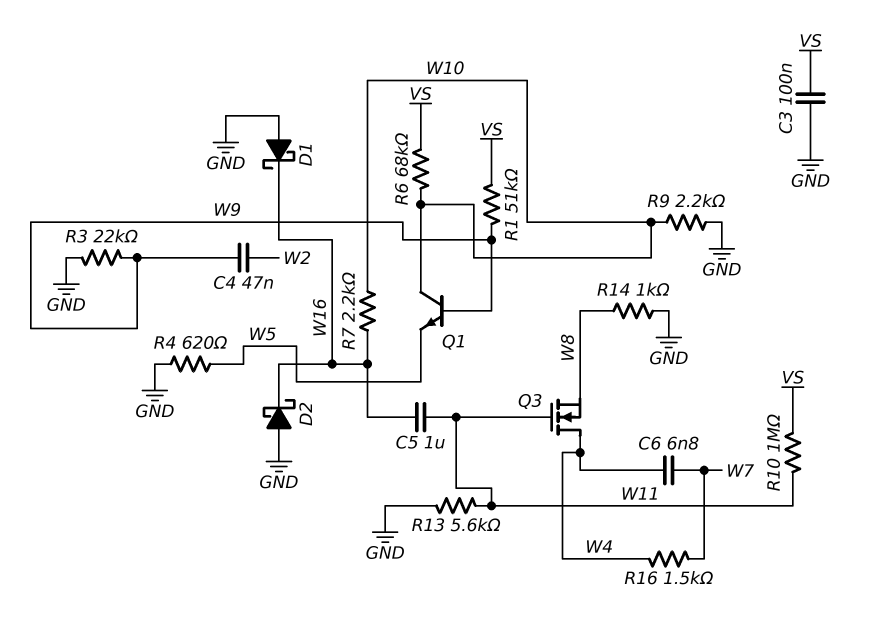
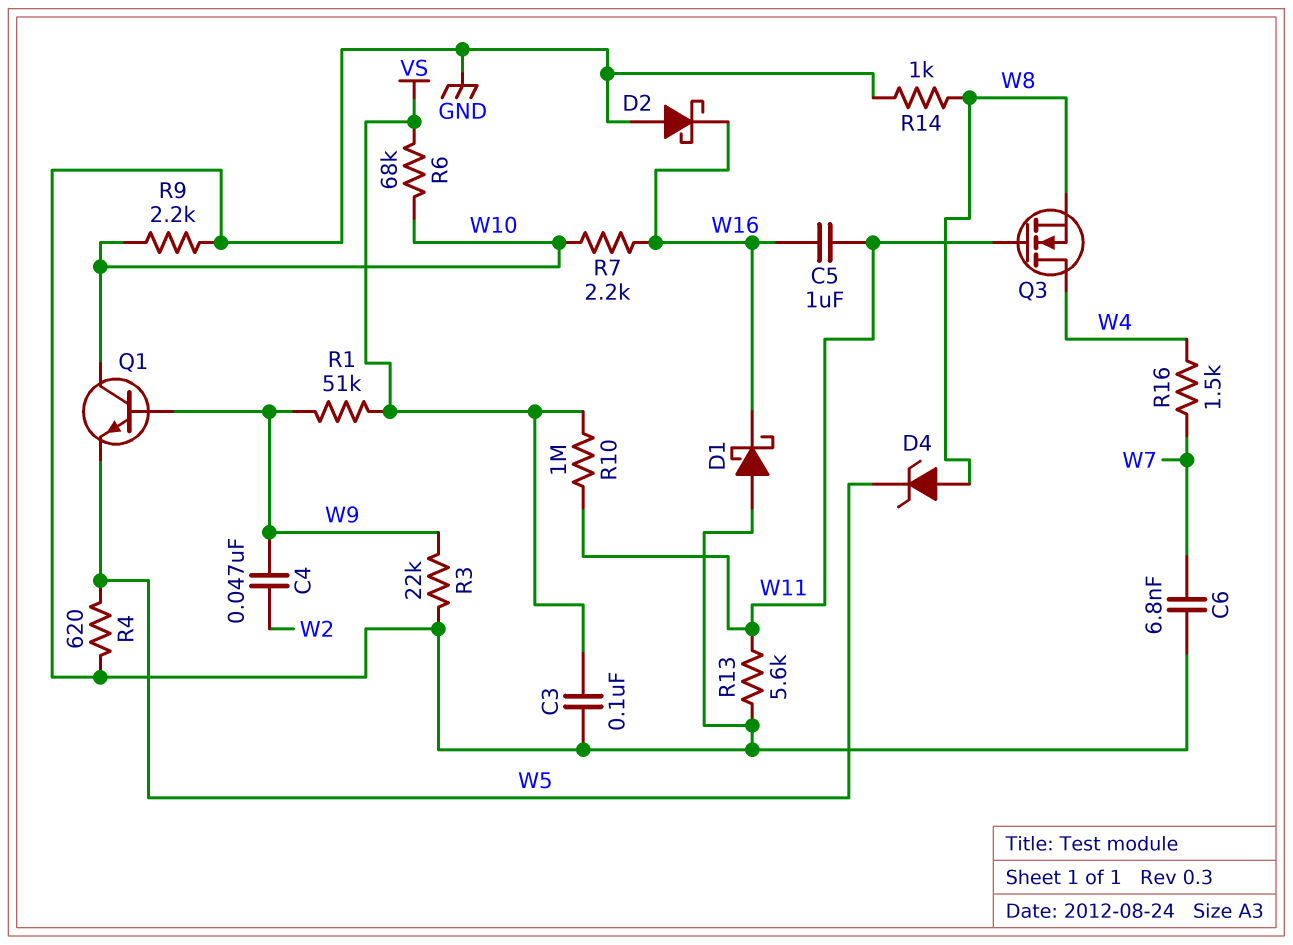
C6: 6.8nF (W4, W7) -> 6.8nF (GND, W7)
D4: none -> zener (A W8, K W5)

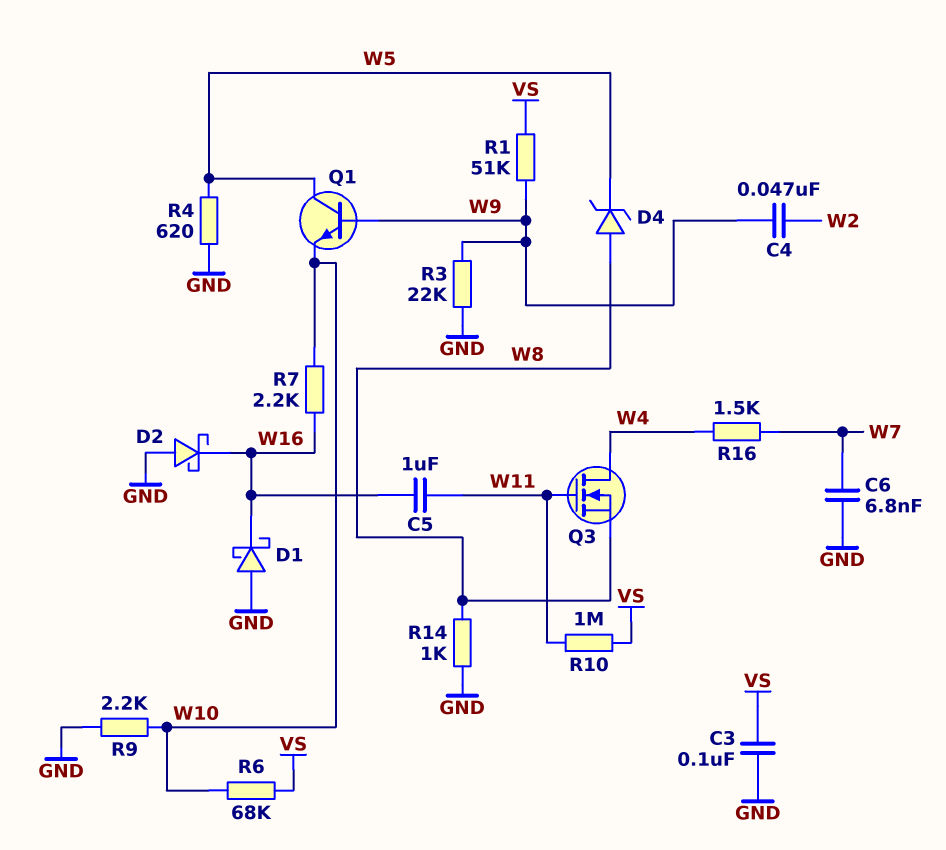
Q1: NPN (B W9, C W10, E W5) -> NPN (B W9, C W5, E W10)
R13: 5.6k (GND, W11) -> none

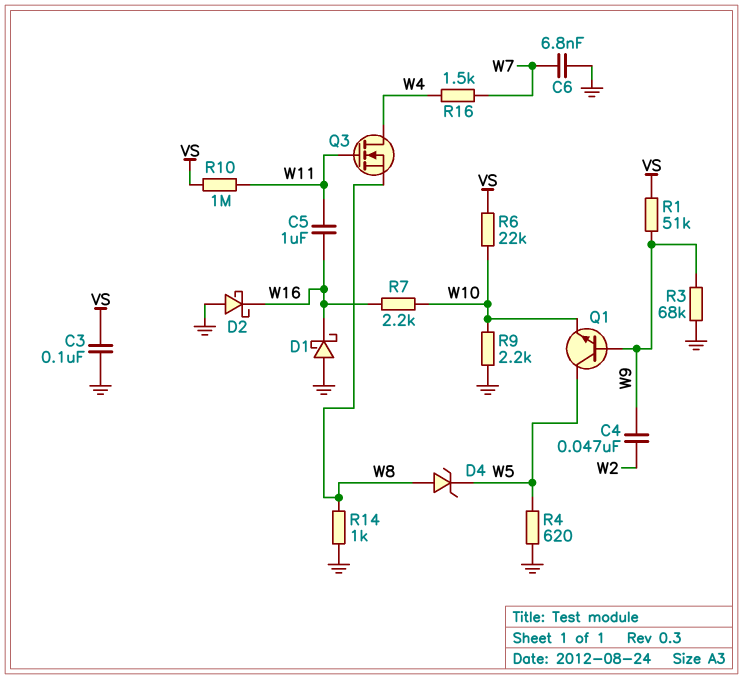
R3: 22k (GND, W9) -> 68k (GND, W9)
R6: 68k (VS, W10) -> 22k (VS, W10)

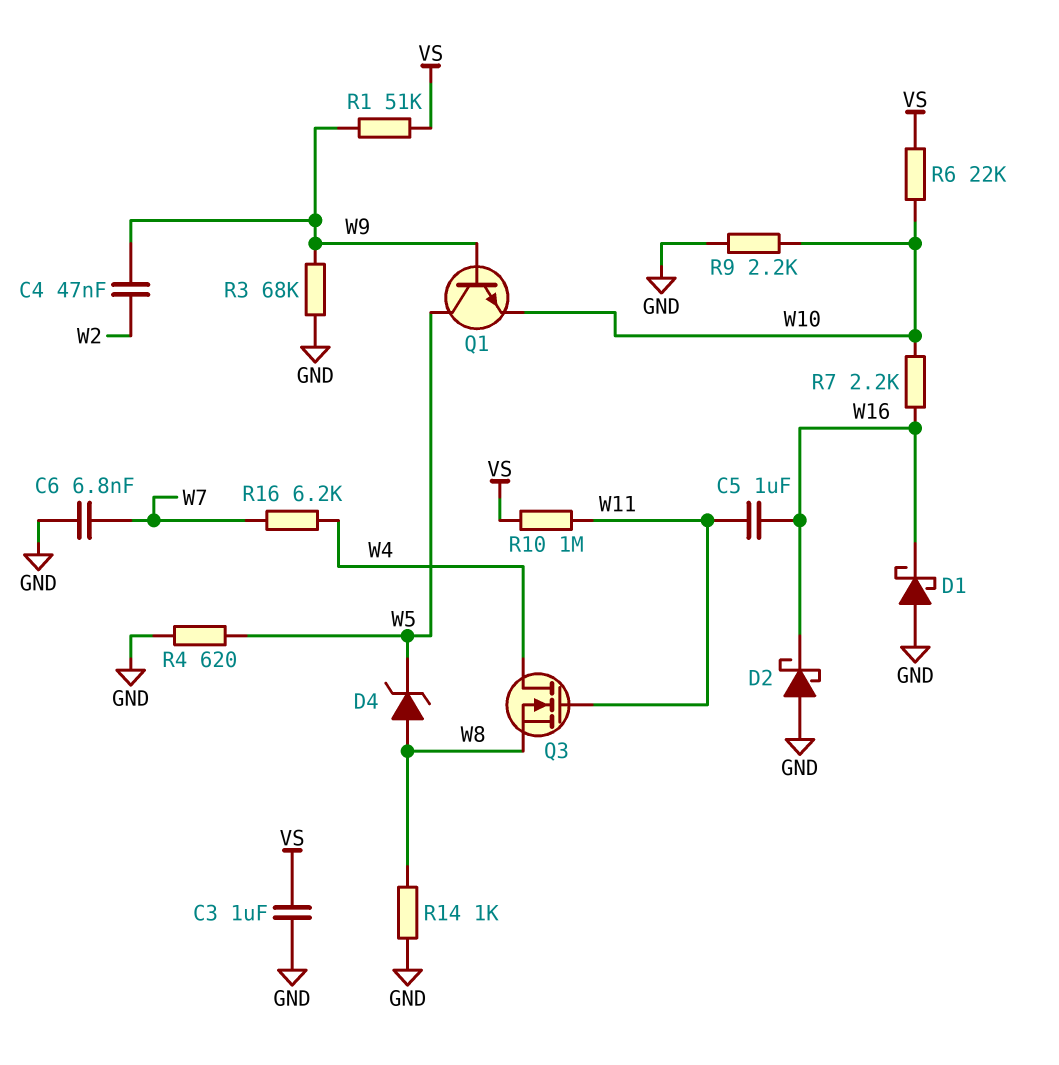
C3: 100nF (GND, VS) -> 1uF (GND, VS)
R16: 1.5k (W4, W7) -> 6.2k (W4, W7)

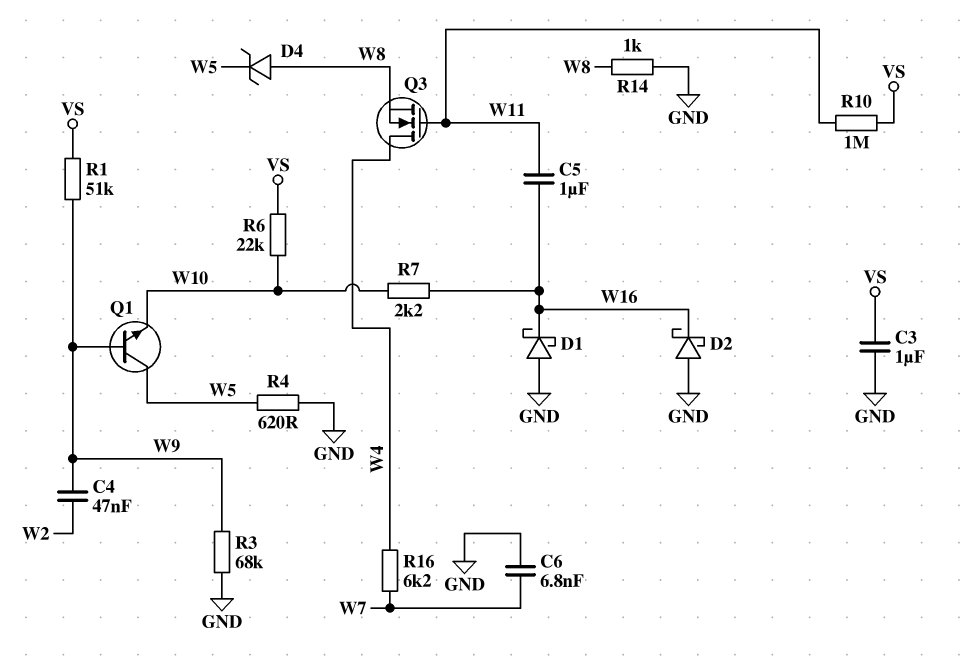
R9: 2.2k (GND, W10) -> none

